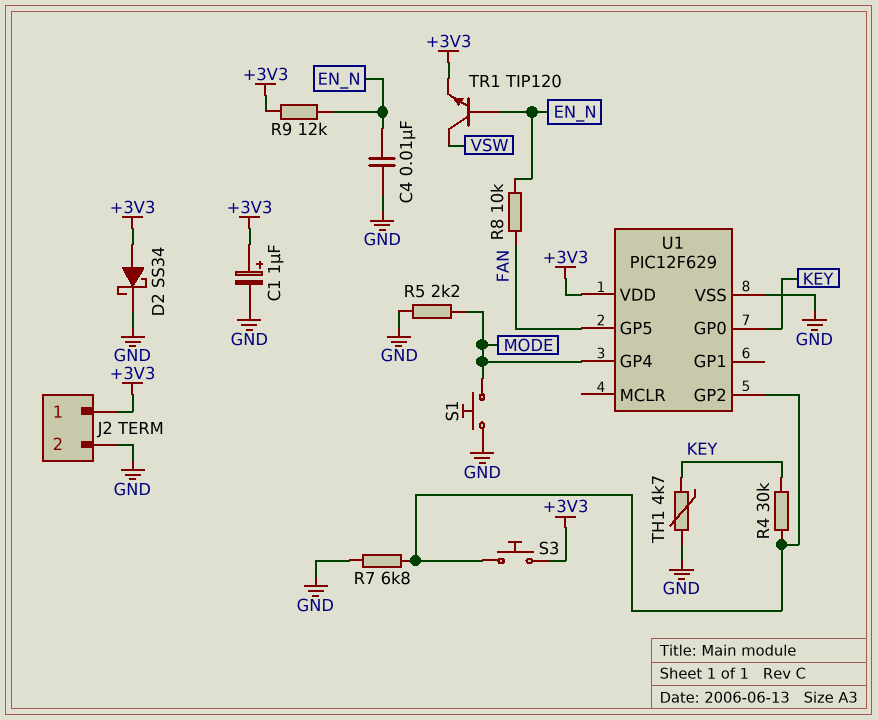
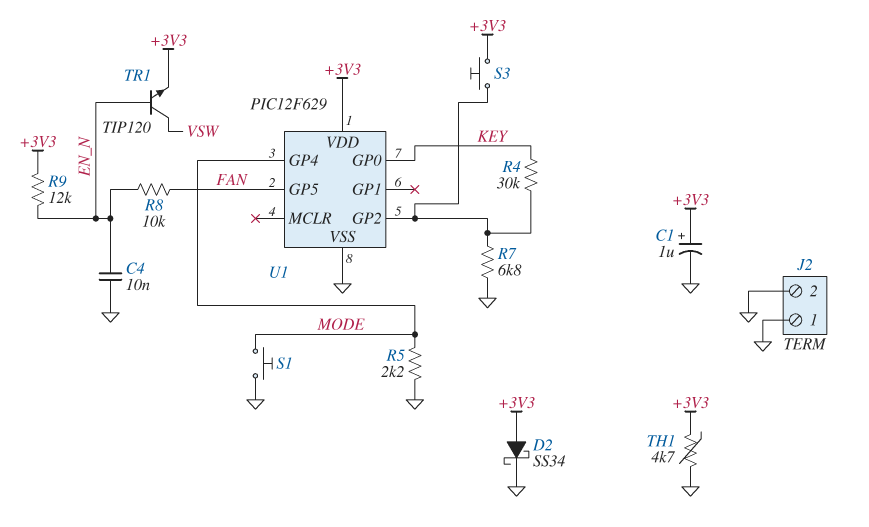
J2 pin 1: +3V3 -> GND
TH1: 4.7k (GND, KEY) -> 4.7k (+3V3, GND)

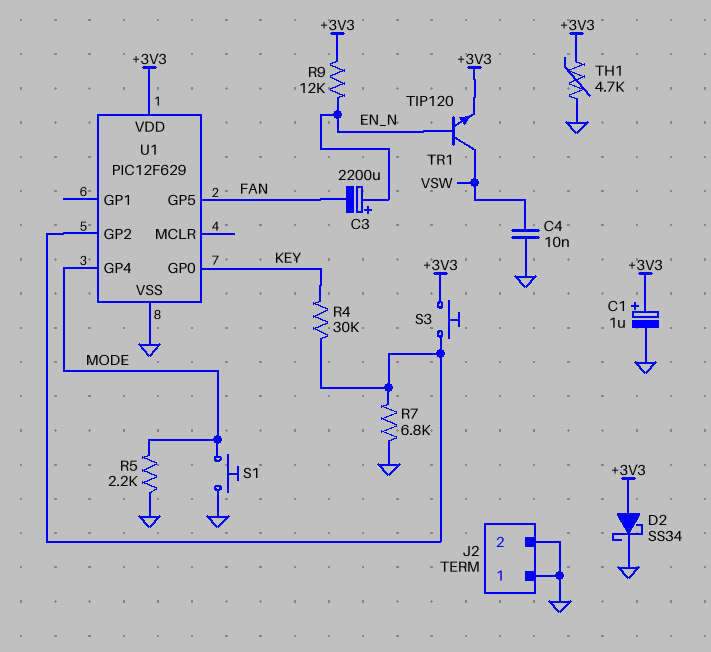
C3: none -> 2200uF (plus EN_N, minus FAN)
C4: 10nF (EN_N, GND) -> 10nF (GND, VSW)
R8: 10k (EN_N, FAN) -> none

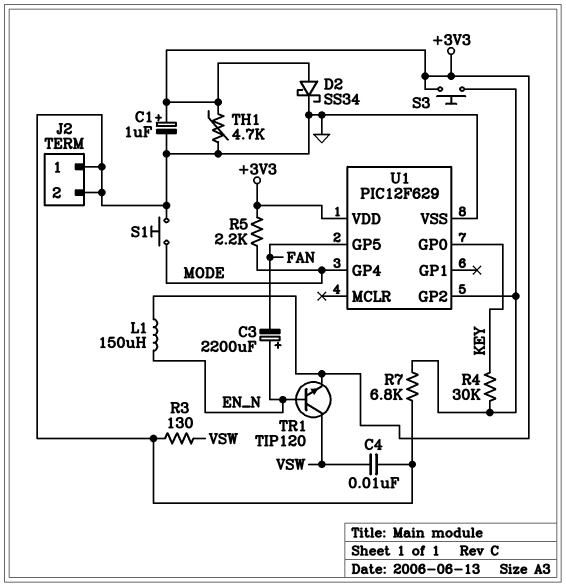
L1: none -> 150uH (+3V3, EN_N)
R3: none -> 130 (GND, VSW)
R5: 2.2k (GND, MODE) -> 2.2k (+3V3, MODE)
R9: 12k (+3V3, EN_N) -> none

